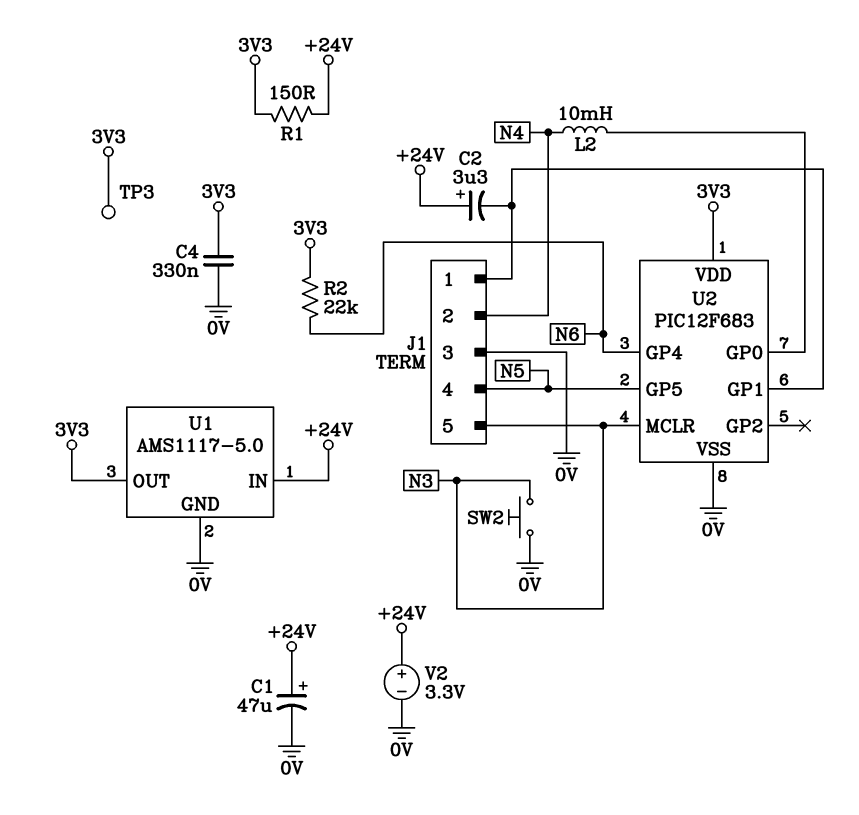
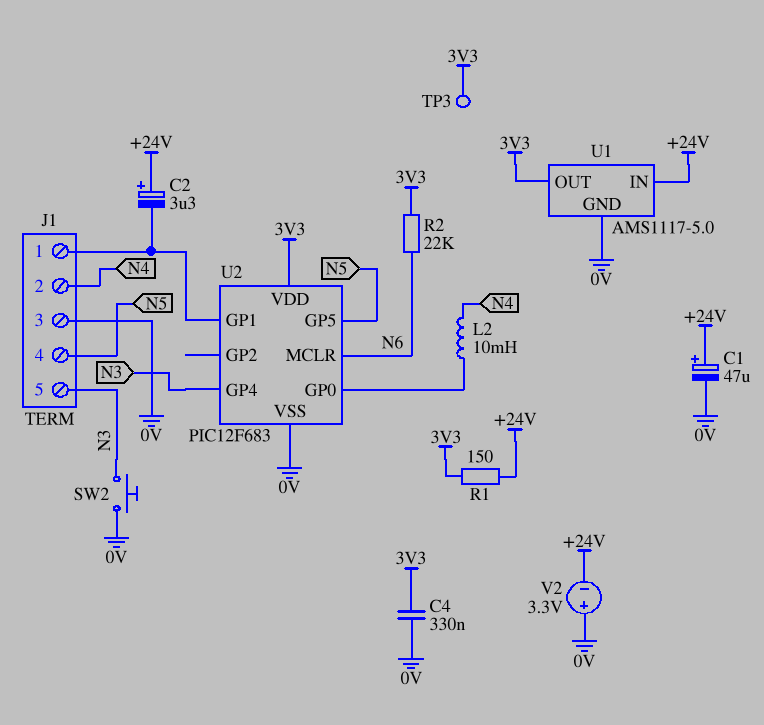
U2 pin GP4: N6 -> N3
U2 pin MCLR: N3 -> N6
V2: 3.3V (plus +24V, minus 0V) -> 3.3V (plus 0V, minus +24V)

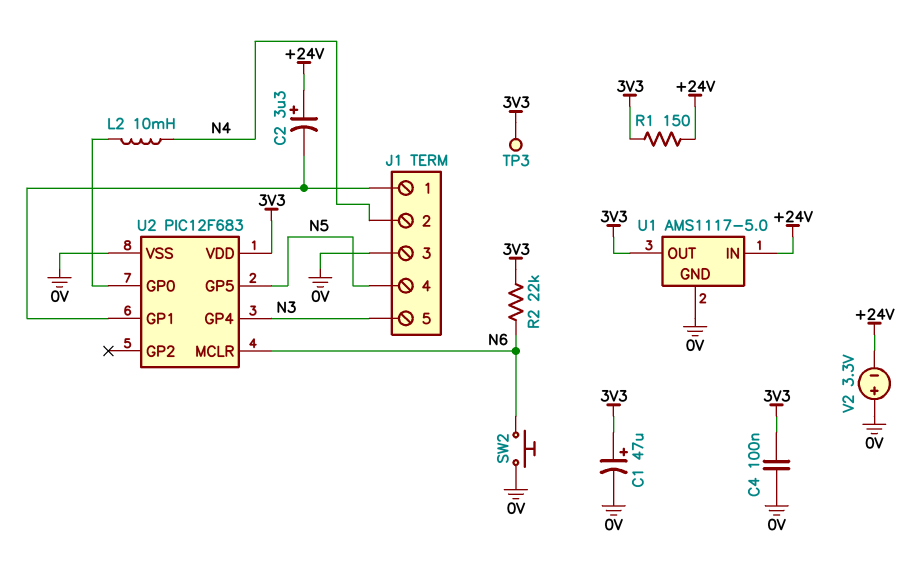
C1: 47uF (plus +24V, minus 0V) -> 47uF (plus 3V3, minus 0V)
C4: 330nF (0V, 3V3) -> 100nF (0V, 3V3)
SW2: button (0V, N3) -> button (0V, N6)

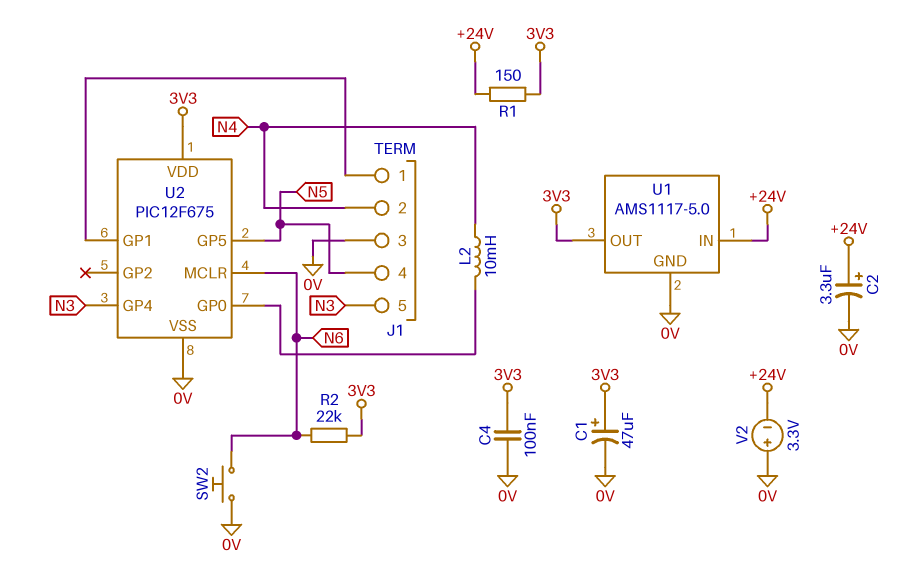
C2: 3.3uF (plus +24V, minus J1/1) -> 3.3uF (plus +24V, minus 0V)
TP3: test point (3V3) -> none
U2: PIC12F683 -> PIC12F675

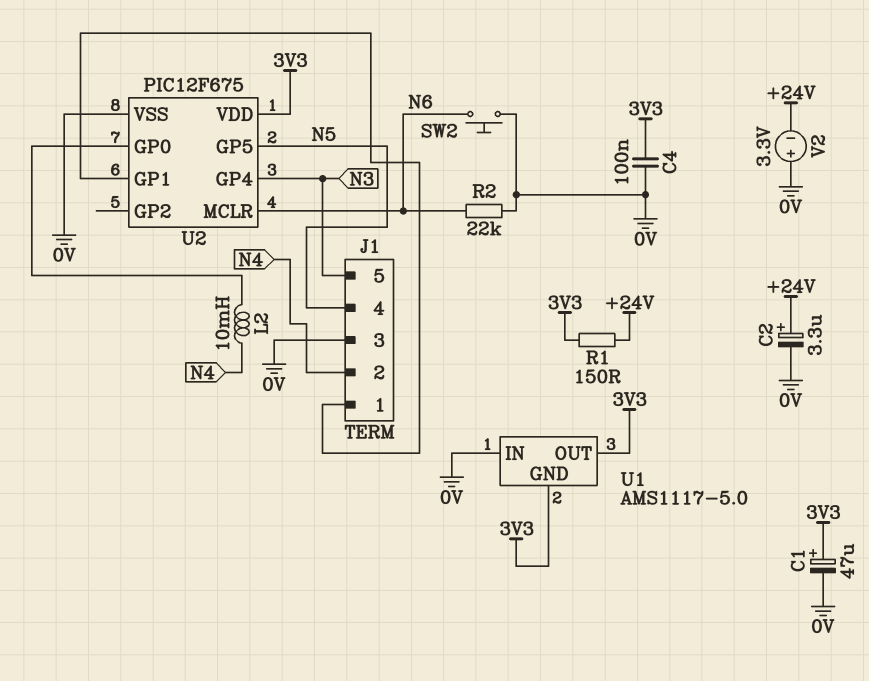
R2: 22k (3V3, N6) -> 22k (0V, N6)
U1 pin GND: 0V -> 3V3
U1 pin IN: +24V -> 0V

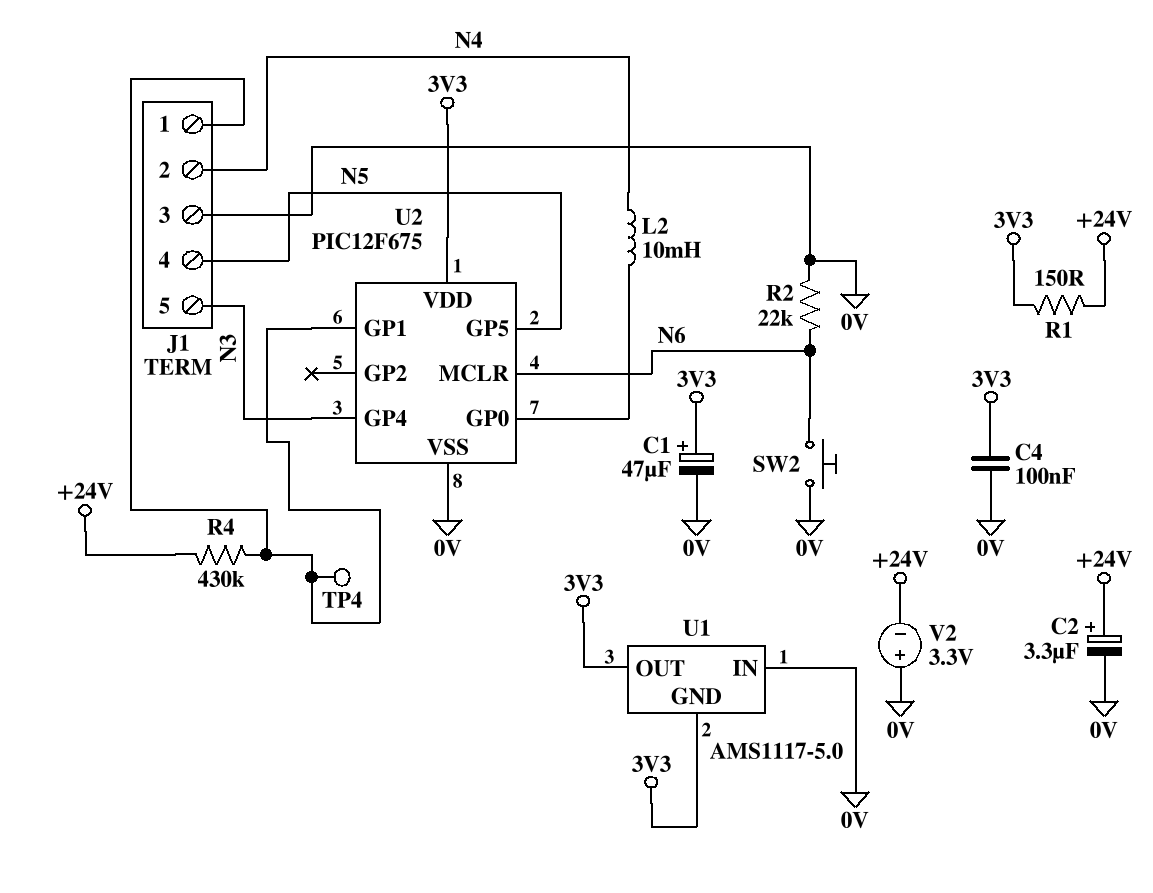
R4: none -> 430k (+24V, J1/1)
TP4: none -> test point (J1/1)

